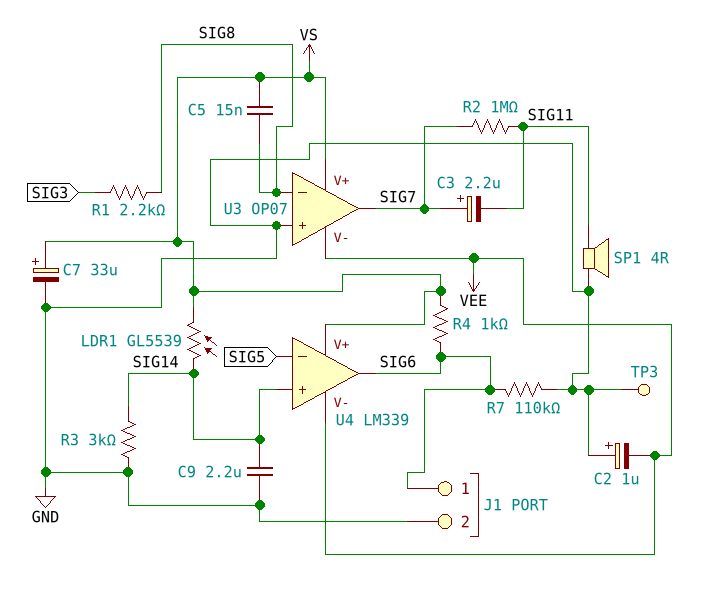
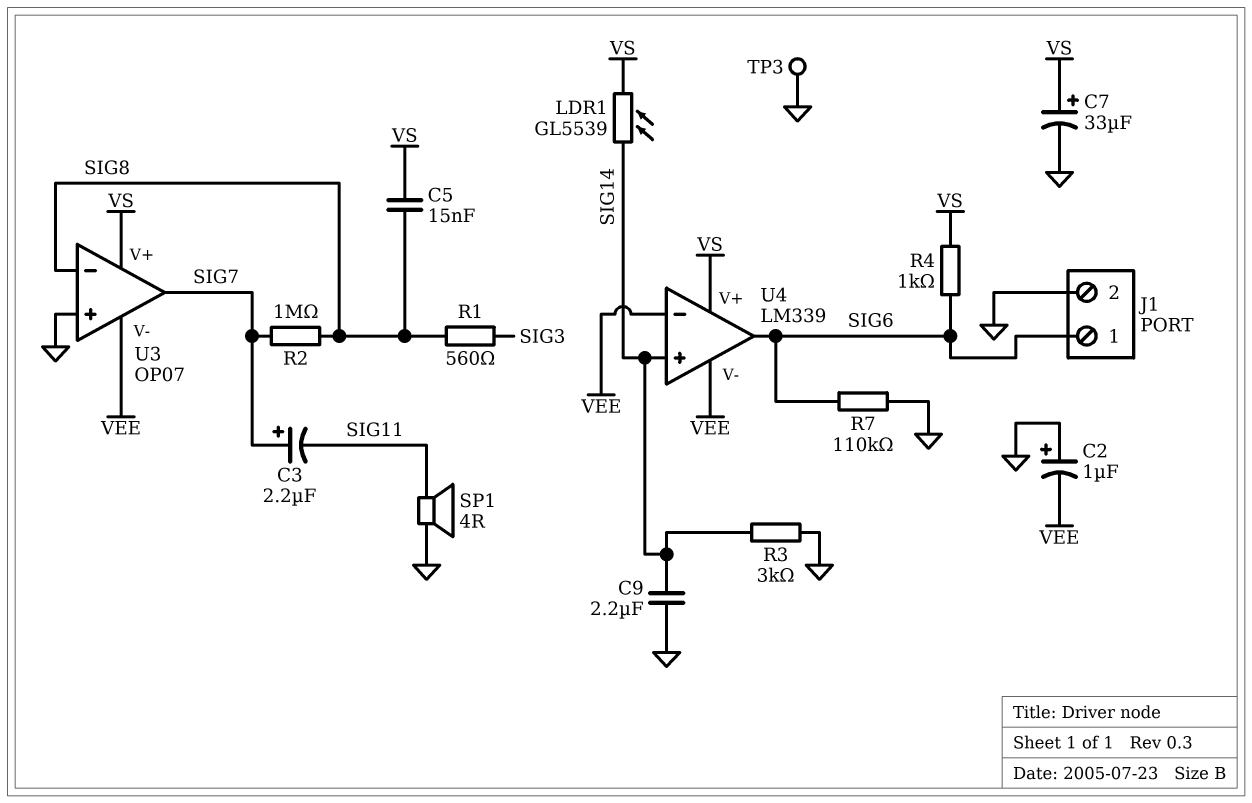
R1: 2.2k (SIG3, SIG8) -> 560 (SIG3, SIG8)
R2: 1M (SIG7, SIG11) -> 1M (SIG7, SIG8)
U4 pin in-: SIG5 -> VEE

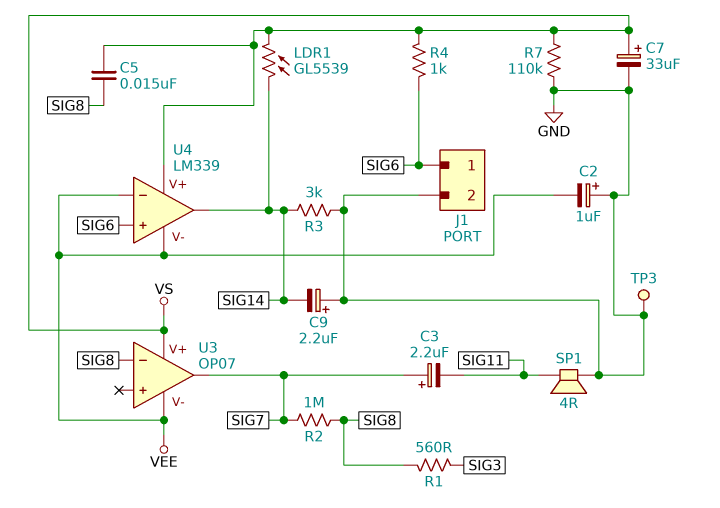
C9: 2.2uF (GND, SIG14) -> 2.2uF (plus GND, minus SIG14)
R7: 110k (GND, SIG6) -> 110k (GND, VS)
U3 pin in+: GND -> none
U4 pin in+: SIG14 -> SIG6
U4 pin out: SIG6 -> SIG14

